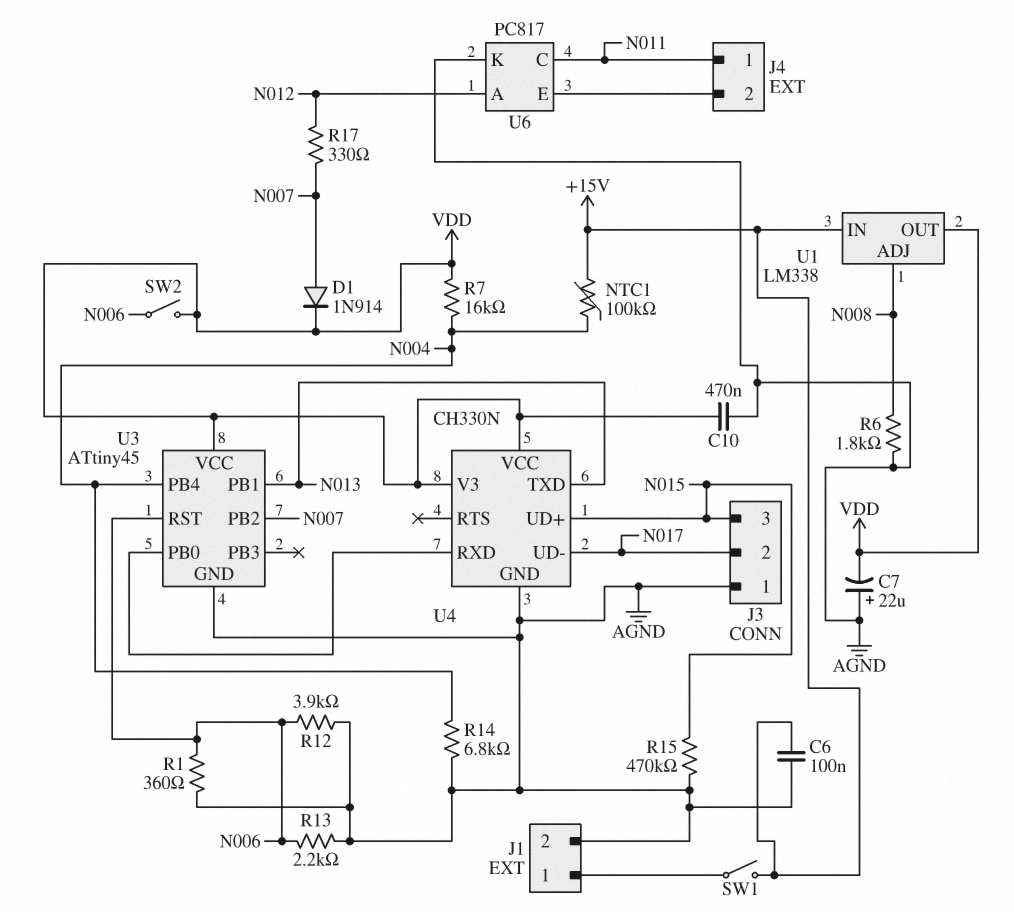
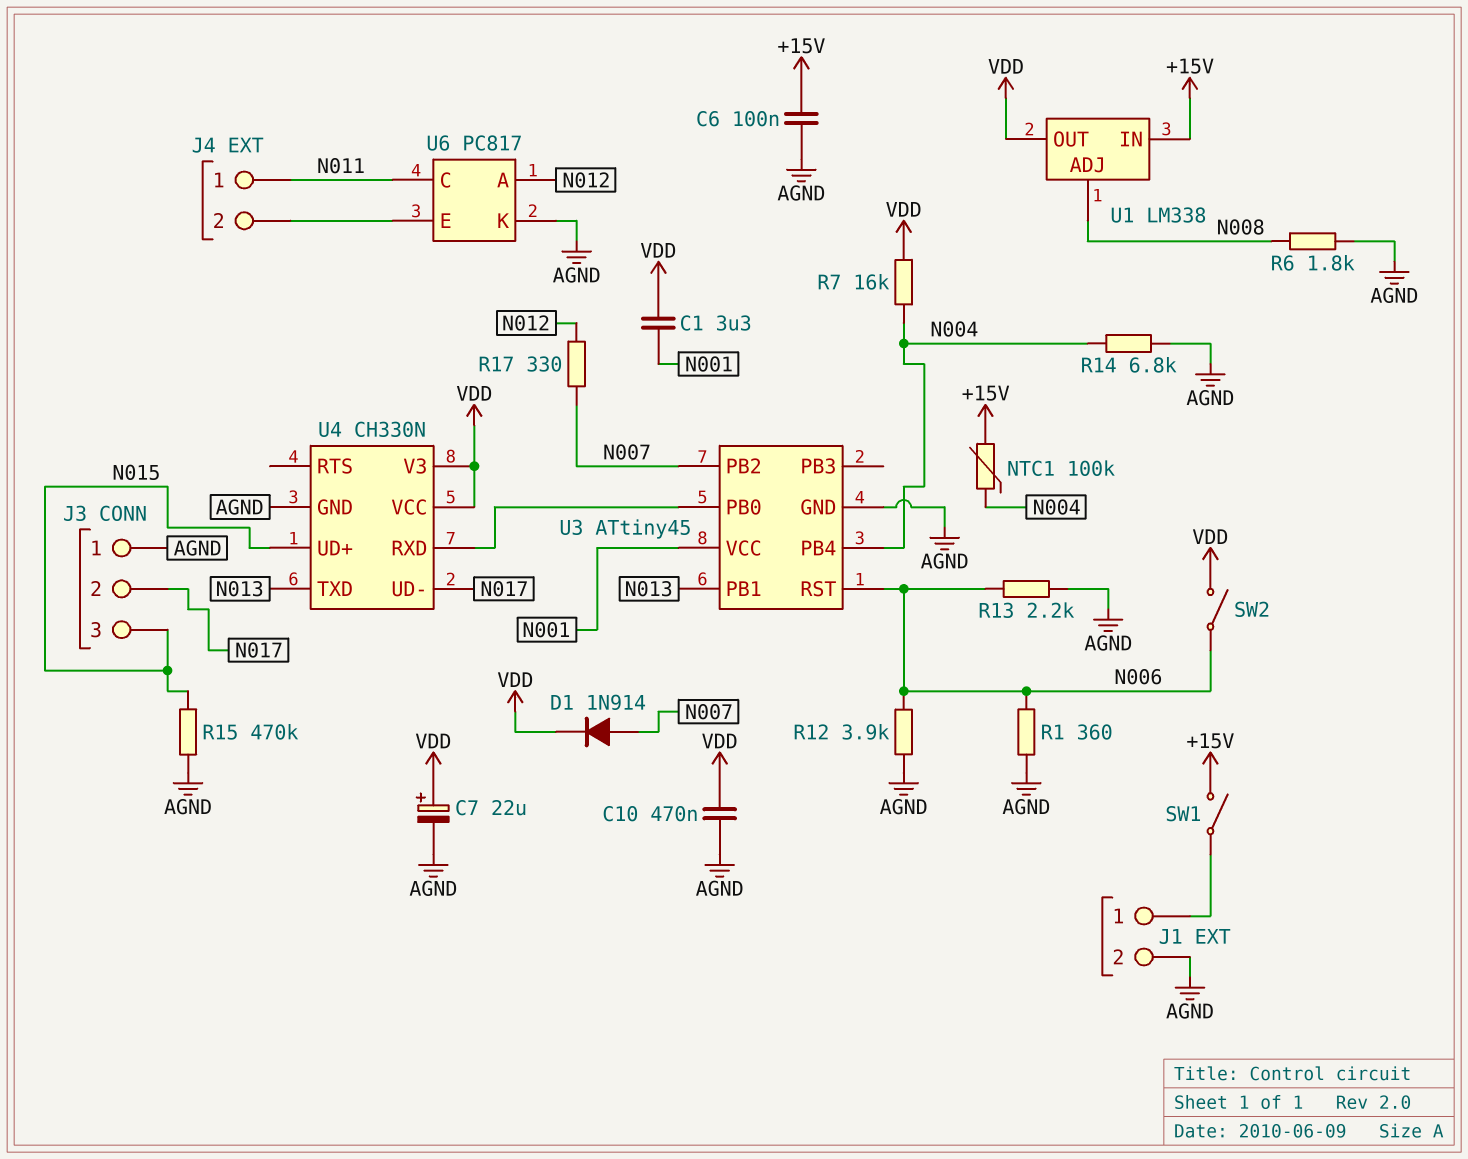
C1: none -> 3.3uF (N001, VDD)
C7: 22uF (plus AGND, minus VDD) -> 22uF (plus VDD, minus AGND)
U3 pin VCC: VDD -> N001

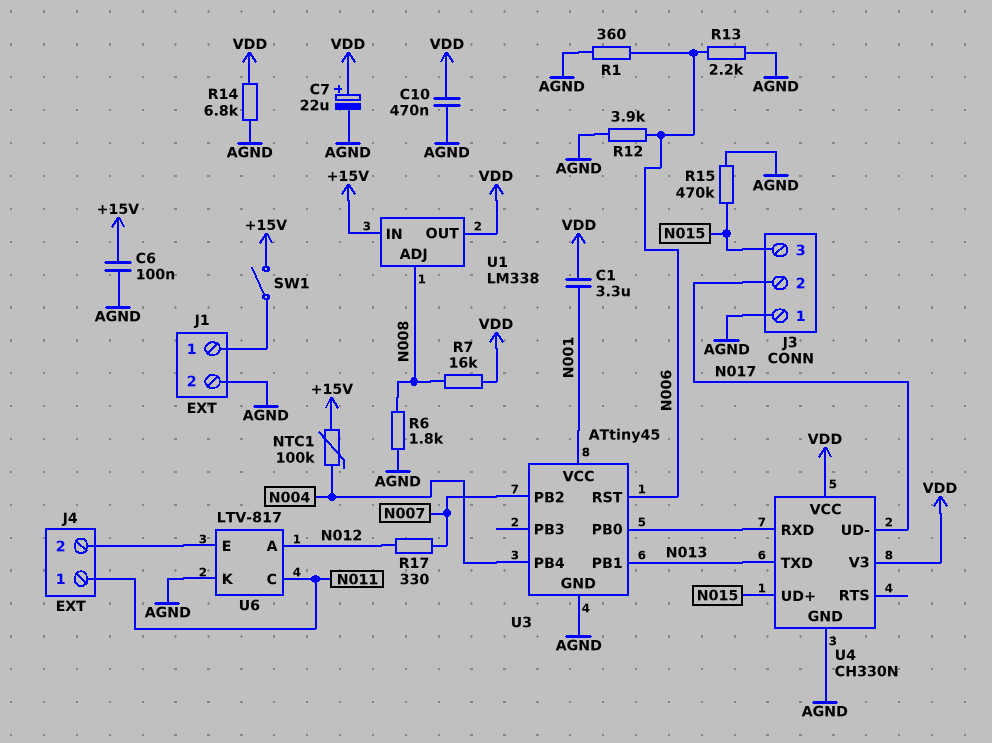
D1: diode 1N914 (A N007, K VDD) -> none
R7: 16k (N004, VDD) -> 16k (N008, VDD)
R14: 6.8k (AGND, N004) -> 6.8k (AGND, VDD)
SW2: switch (N006, VDD) -> none
U6: PC817 -> LTV-817

